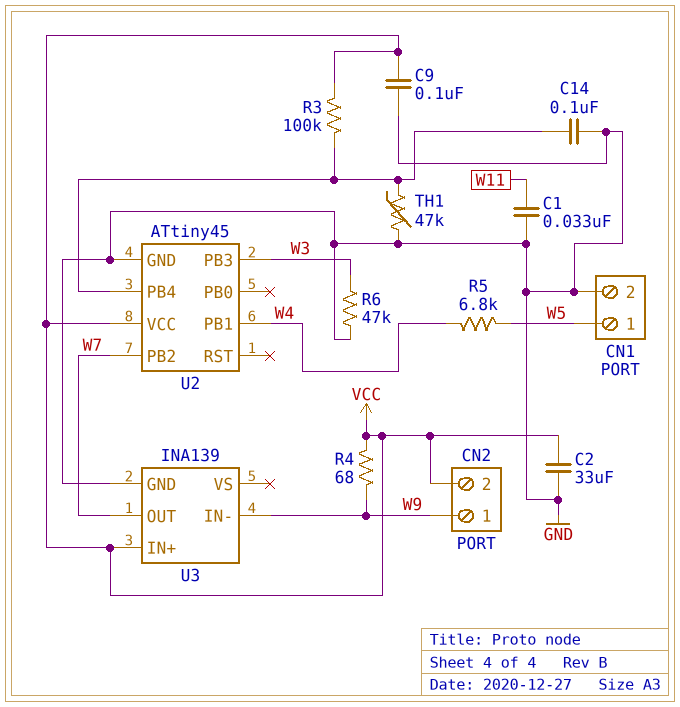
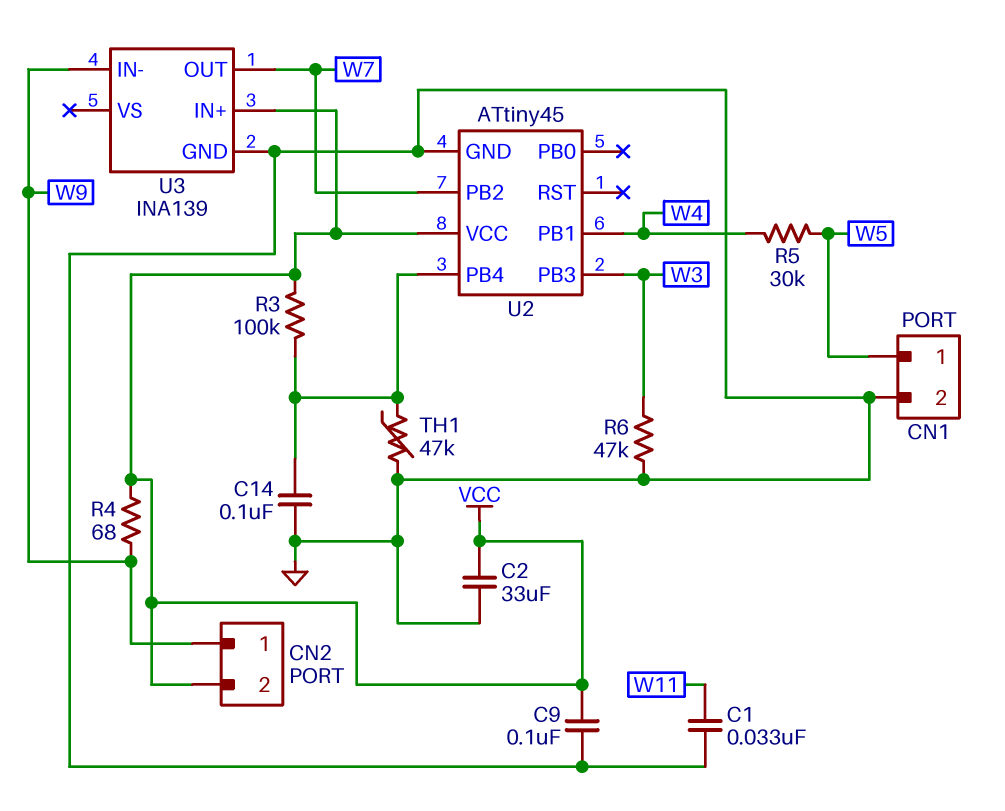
R5: 6.8k (W4, W5) -> 30k (W4, W5)

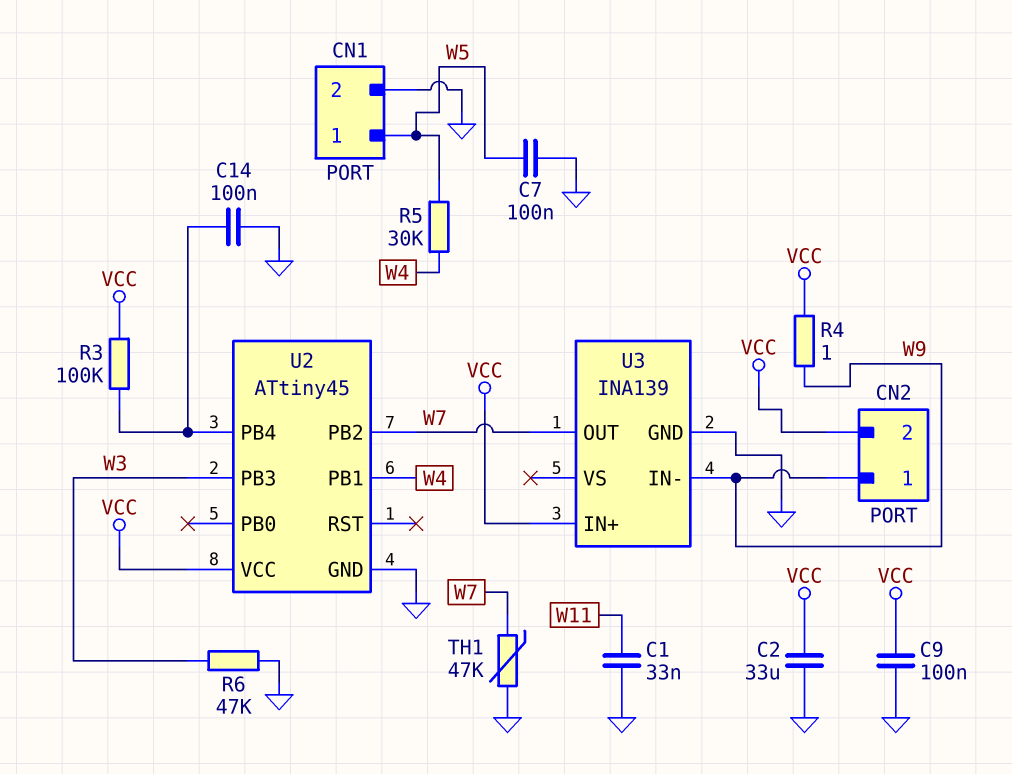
C7: none -> 100nF (GND, W5)
R4: 68 (VCC, W9) -> 1 (VCC, W9)
TH1: 47k (GND, U2/PB4) -> 47k (GND, W7)

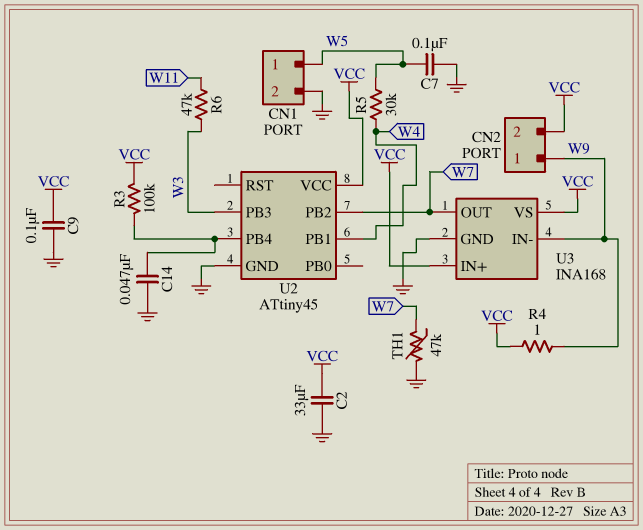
C1: 33nF (GND, W11) -> none
C14: 100nF (GND, U2/PB4) -> 47nF (GND, U2/PB4)
R6: 47k (GND, W3) -> 47k (W3, W11)
U3: INA139 -> INA168
U3 pin VS: none -> VCC

